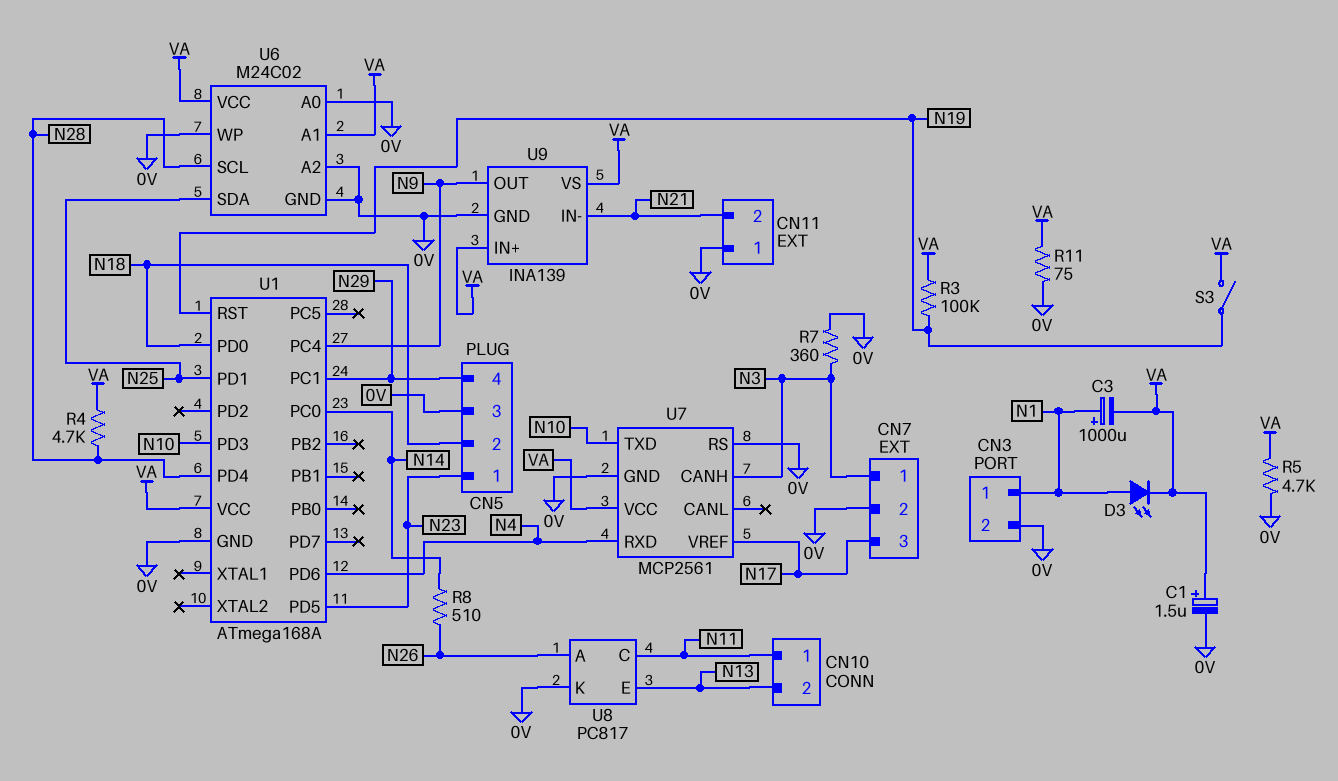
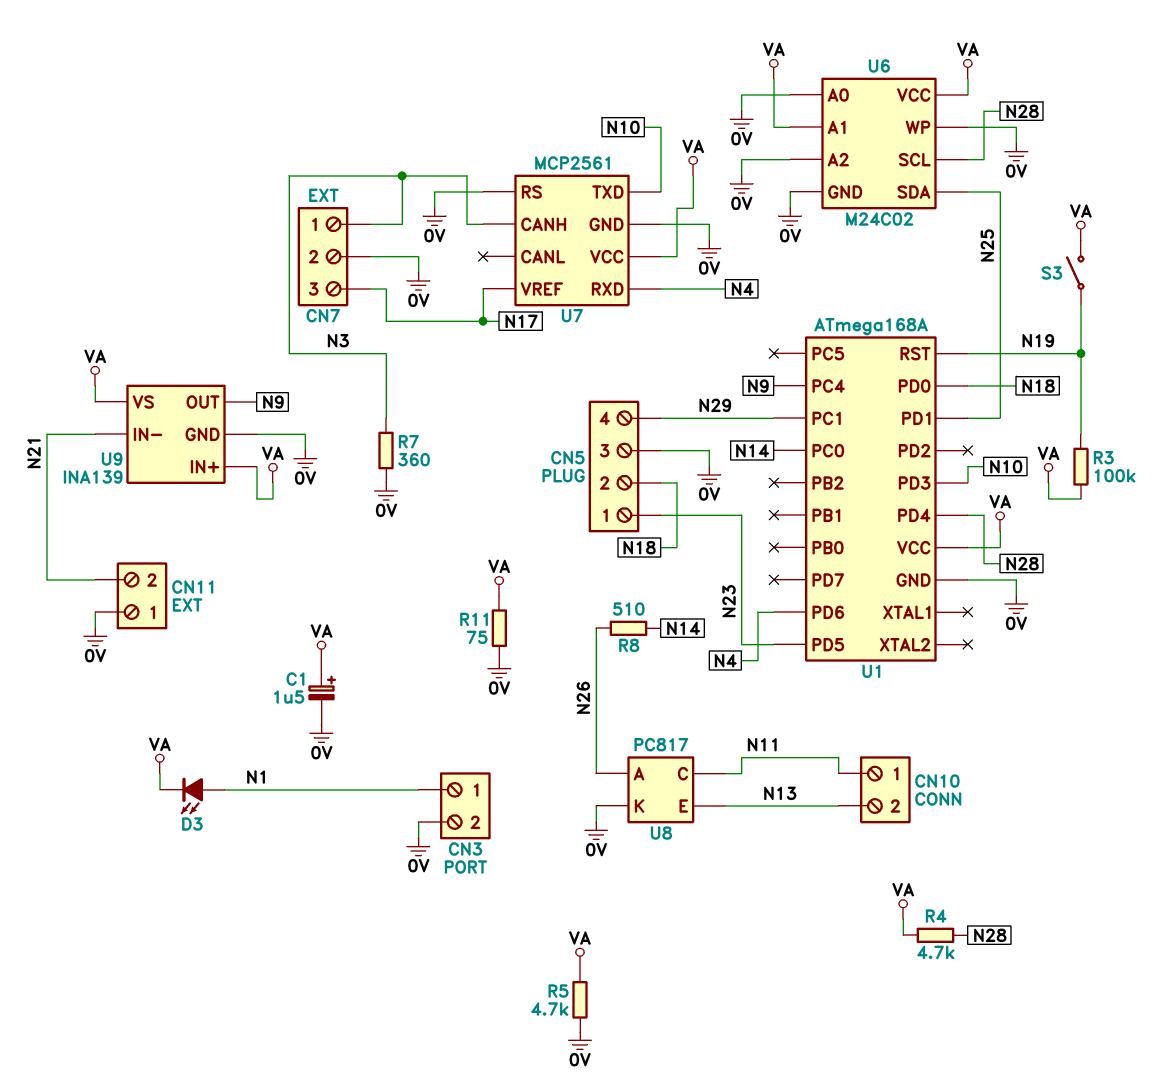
C3: 1000uF (plus N1, minus VA) -> none

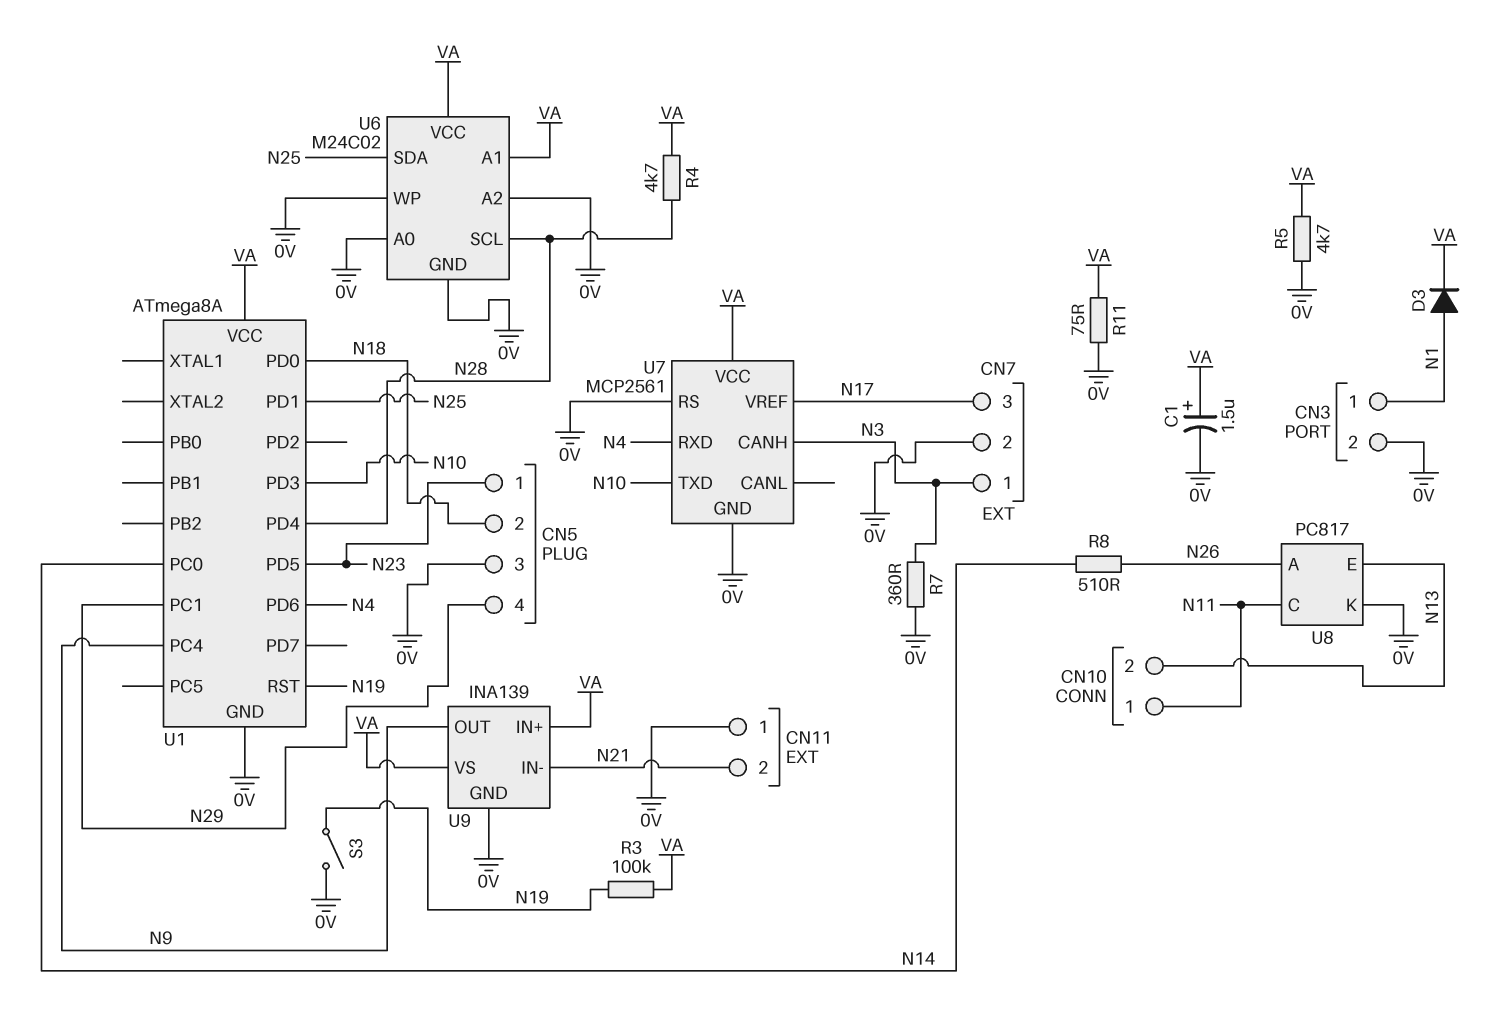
D3: LED (A N1, K VA) -> diode (A N1, K VA)
S3: switch (N19, VA) -> switch (0V, N19)
U1: ATmega168A -> ATmega8A

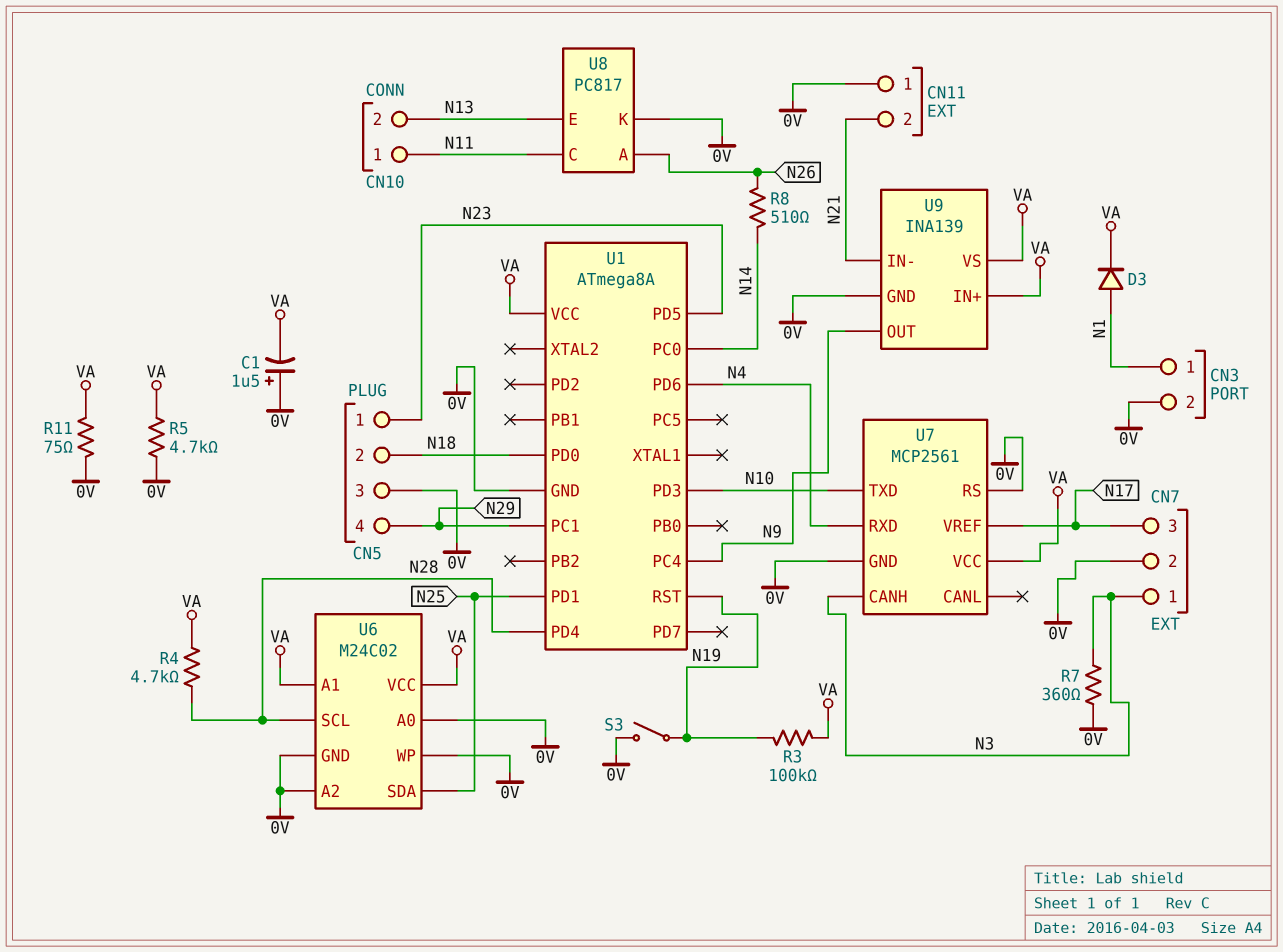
C1: 1.5uF (plus VA, minus 0V) -> 1.5uF (plus 0V, minus VA)

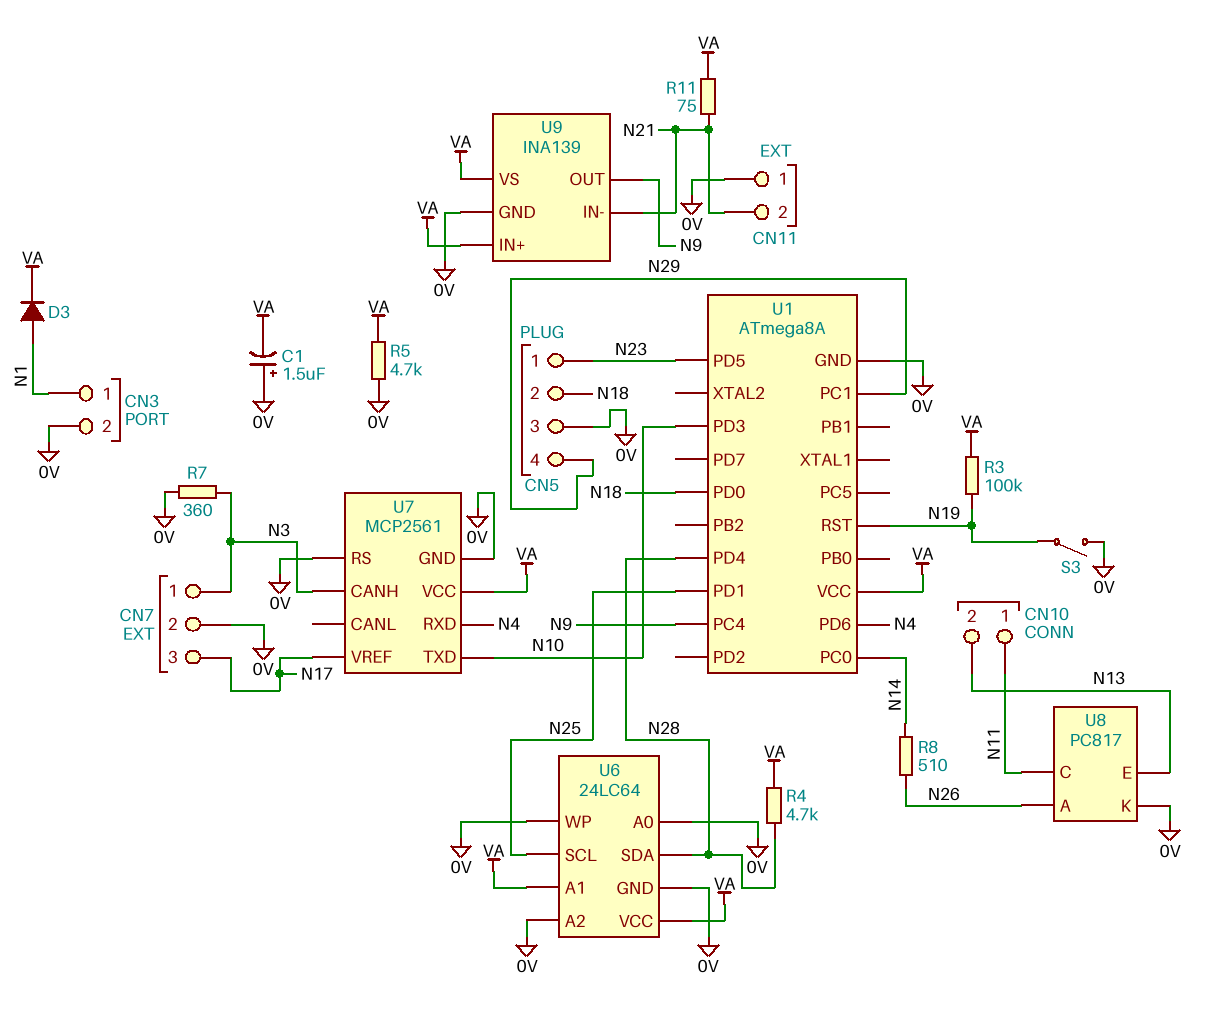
R11: 75 (0V, VA) -> 75 (N21, VA)
U6: M24C02 -> 24LC64
U6 pin SCL: N28 -> N25
U6 pin SDA: N25 -> N28

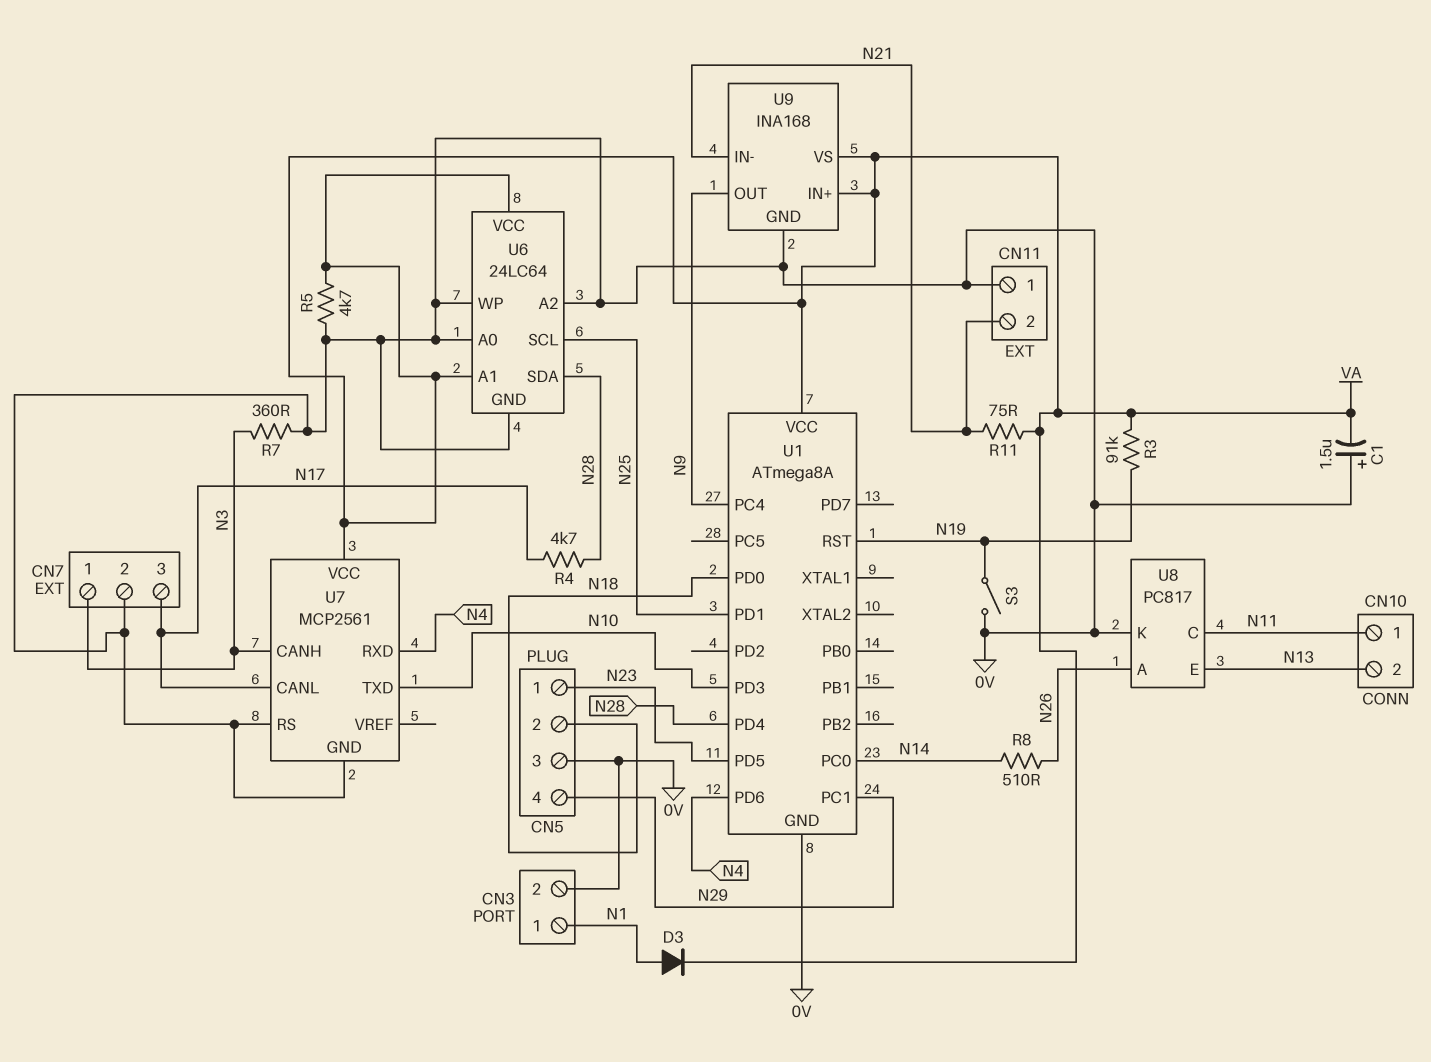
R3: 100k (N19, VA) -> 91k (N19, VA)
R4: 4.7k (N28, VA) -> 4.7k (N17, N28)
U7 pin CANL: none -> N17
U7 pin VREF: N17 -> none
U9: INA139 -> INA168

